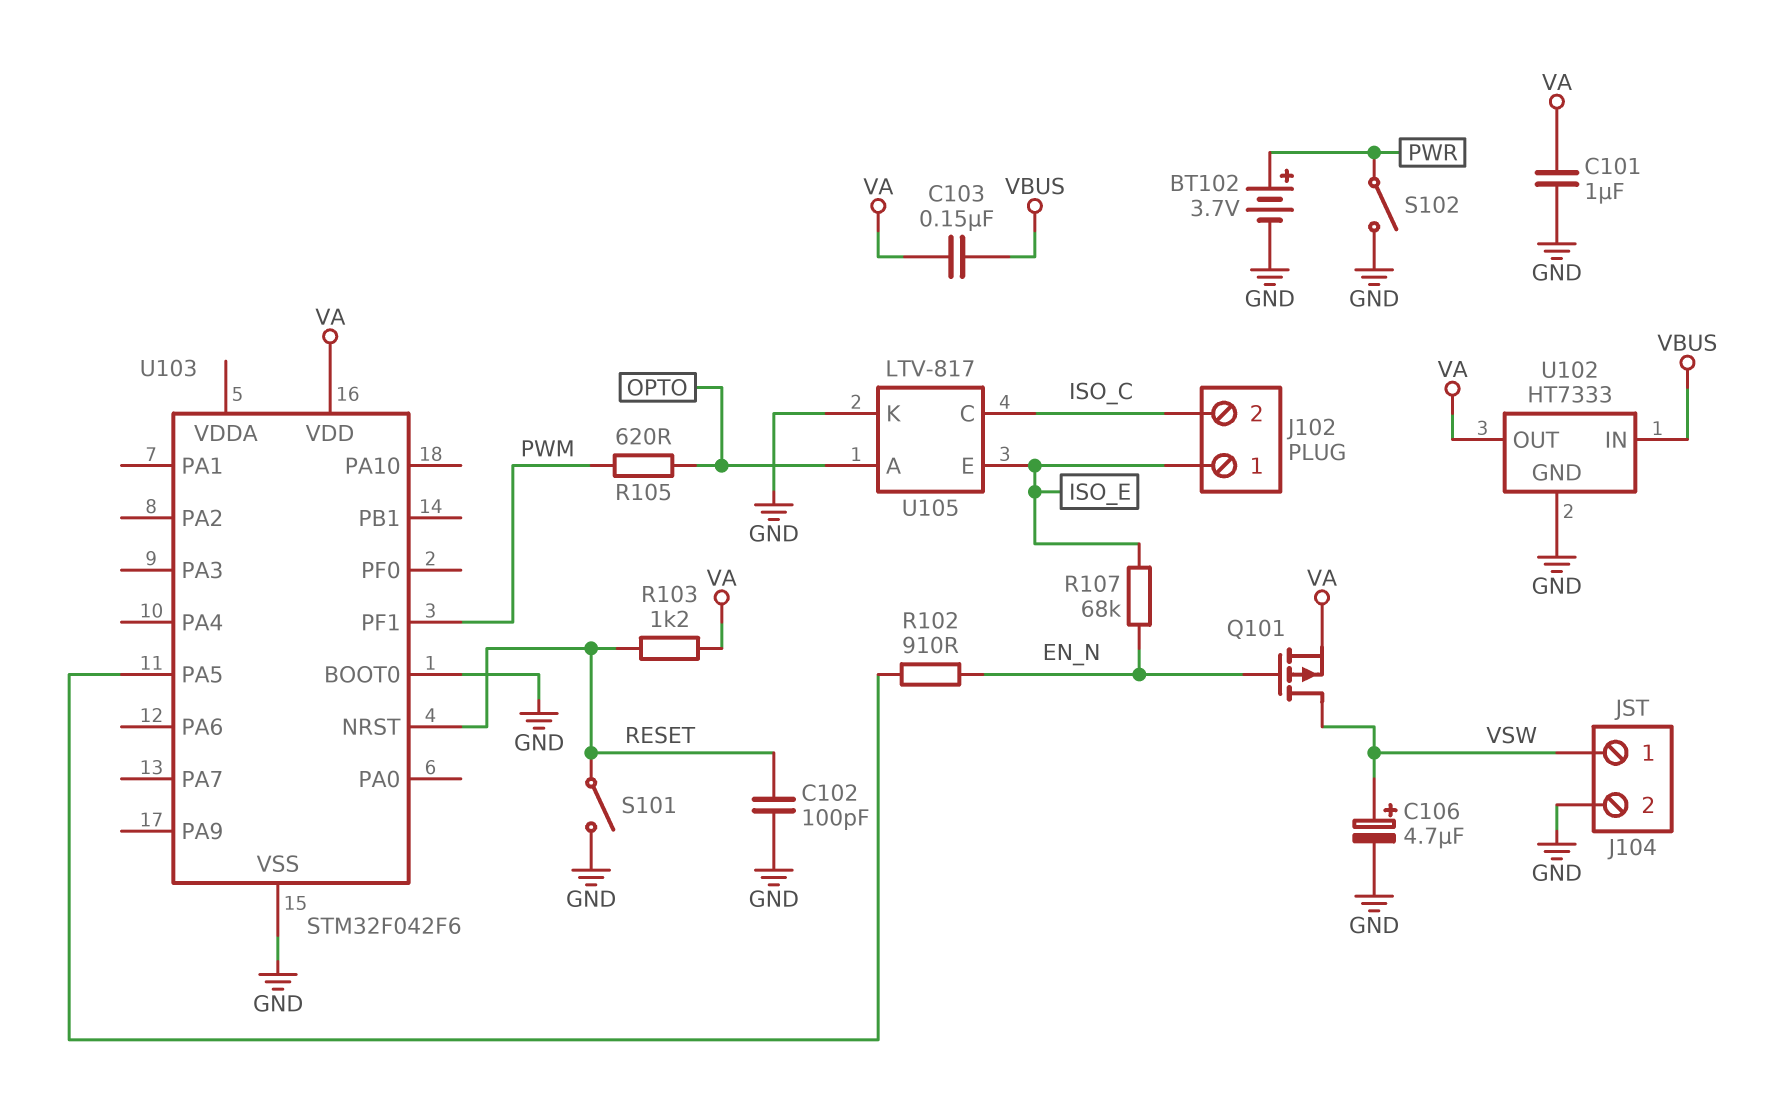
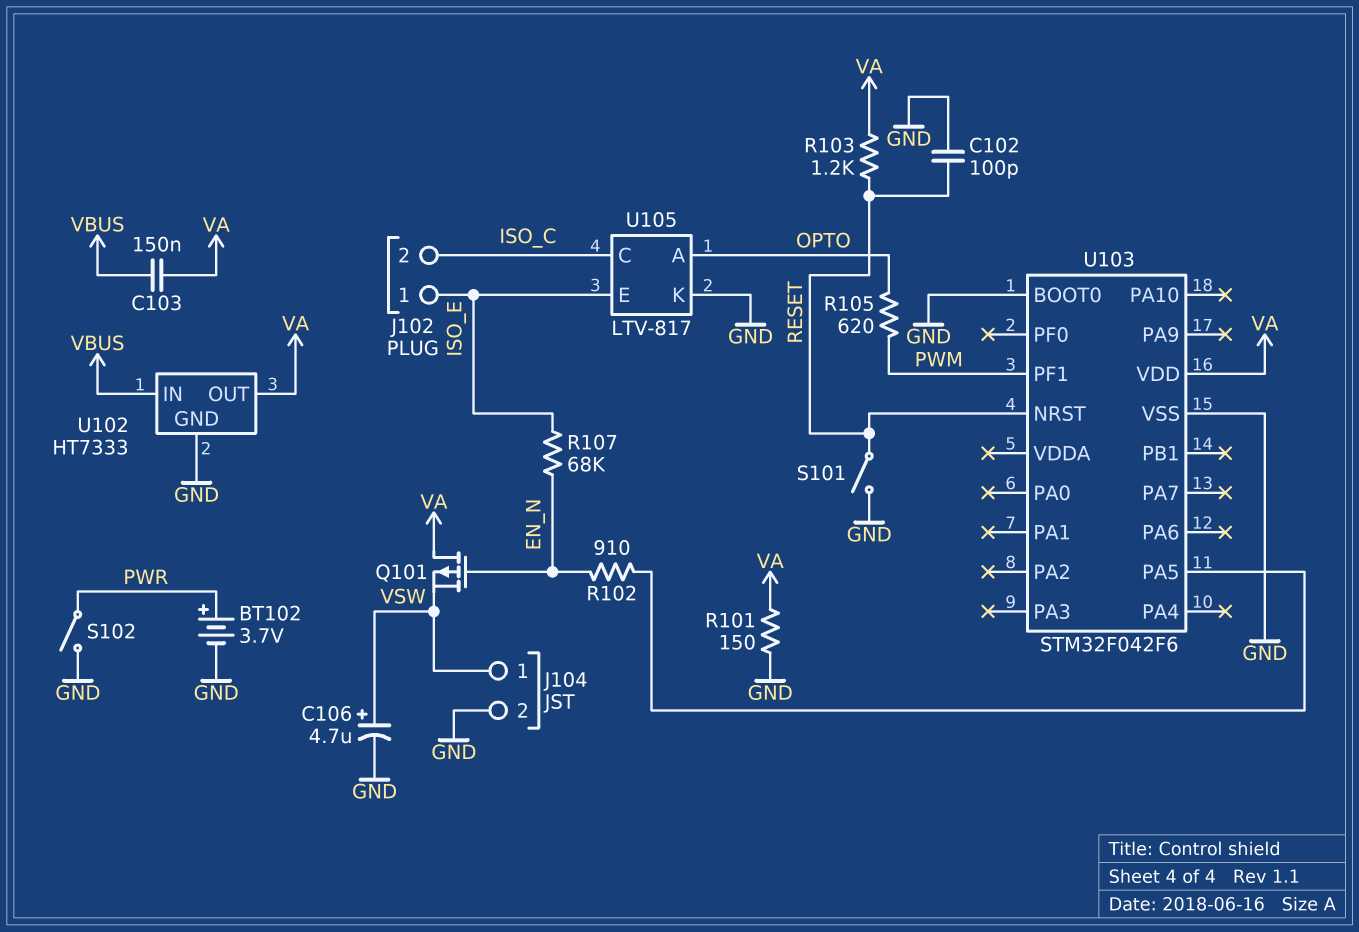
C101: 1uF (GND, VA) -> none
Q101: PMOS (G EN_N, D VSW, S VA) -> PMOS (G EN_N, D VA, S VSW)
R101: none -> 150 (GND, VA)

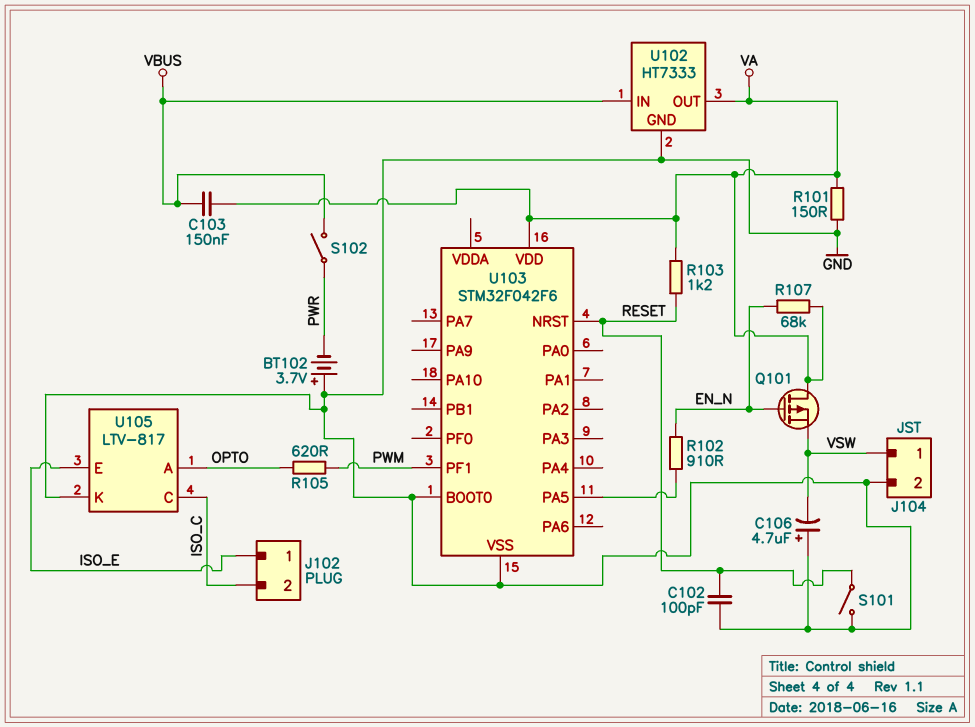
BT102: 3.7V (plus PWR, minus GND) -> 3.7V (plus GND, minus PWR)
C106: 4.7uF (plus VSW, minus GND) -> 4.7uF (plus GND, minus VSW)
R107: 68k (EN_N, ISO_E) -> 68k (EN_N, VA)
S102: switch (GND, PWR) -> switch (PWR, VBUS)

